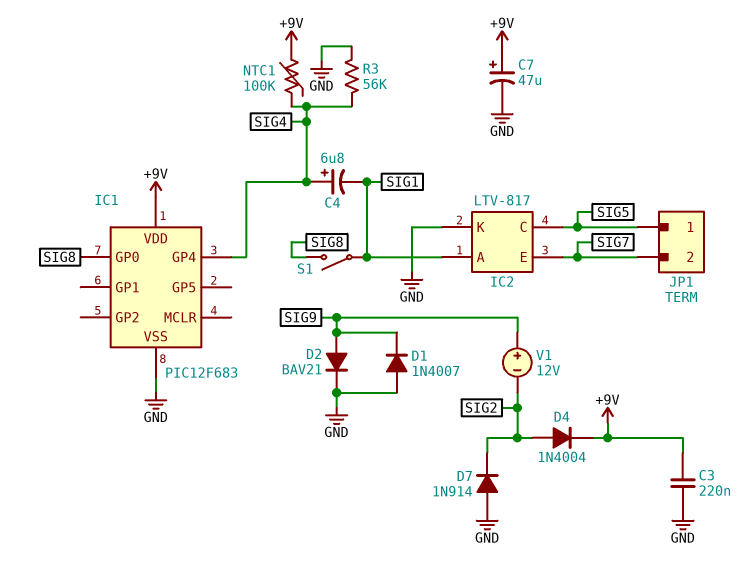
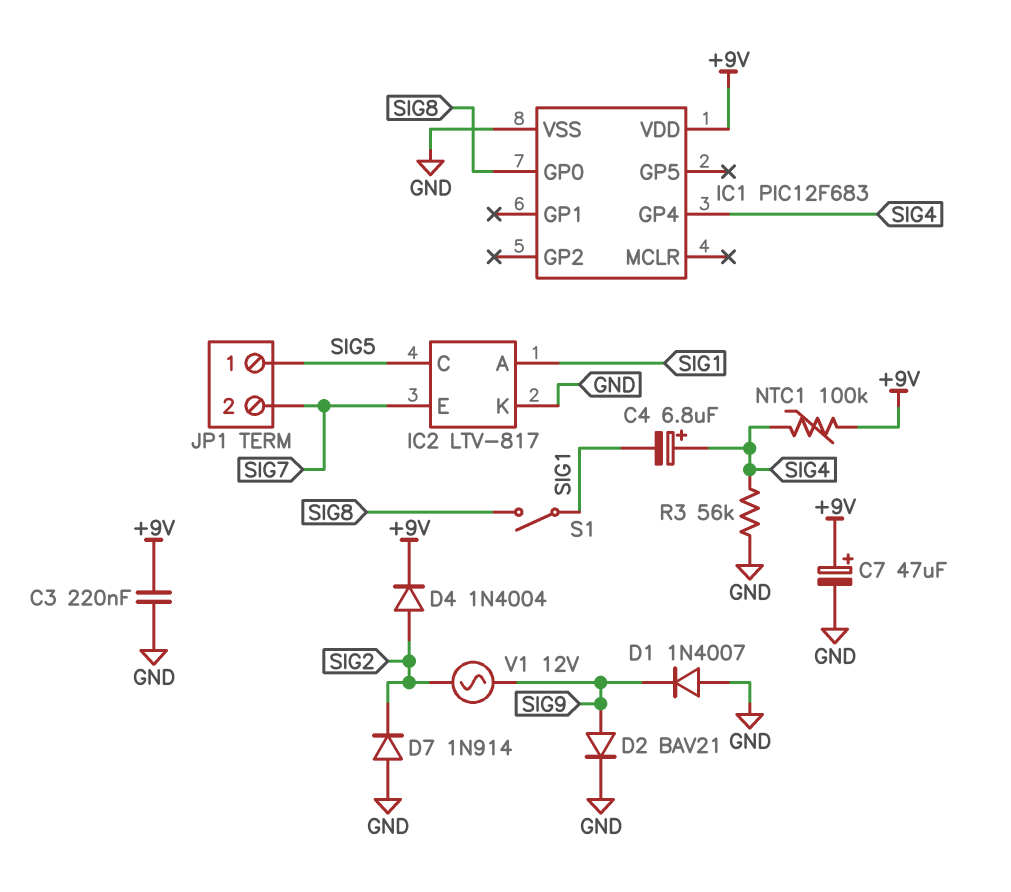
V1: 12V (plus SIG9, minus SIG2) -> AC 12V (SIG2, SIG9)

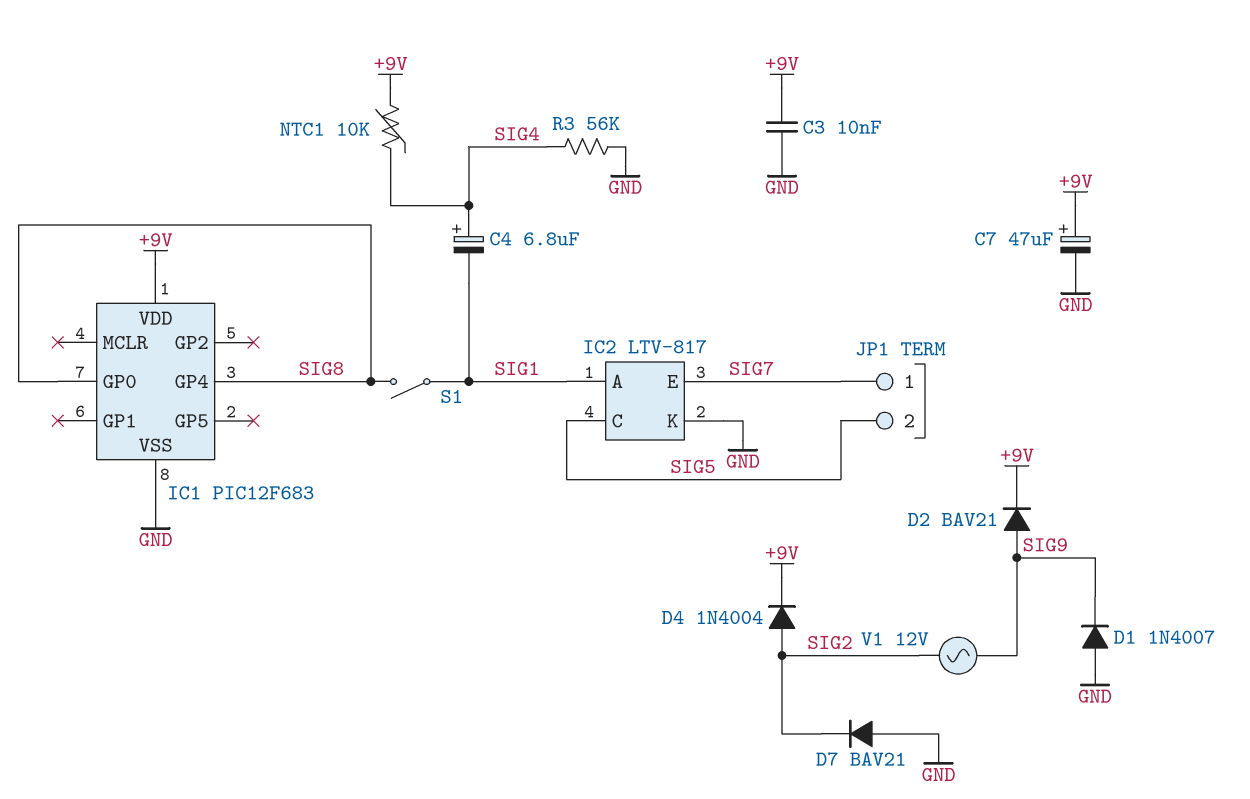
C3: 220nF (+9V, GND) -> 10nF (+9V, GND)
D2: diode BAV21 (A SIG9, K GND) -> diode BAV21 (A SIG9, K +9V)
D7: diode 1N914 (A GND, K SIG2) -> diode BAV21 (A GND, K SIG2)
IC1 pin GP4: SIG4 -> SIG8
JP1 pin 1: SIG5 -> SIG7
JP1 pin 2: SIG7 -> SIG5
NTC1: 100k (+9V, SIG4) -> 10k (+9V, SIG4)

